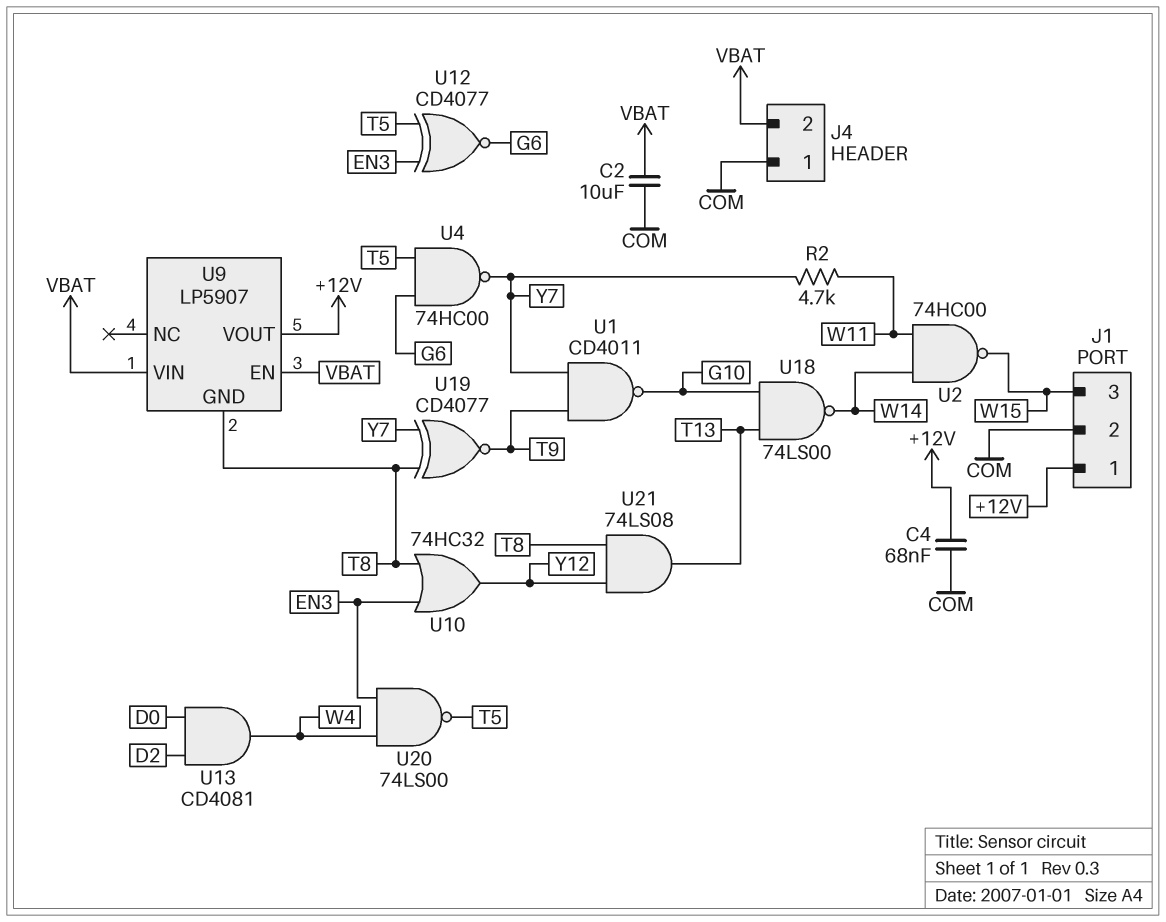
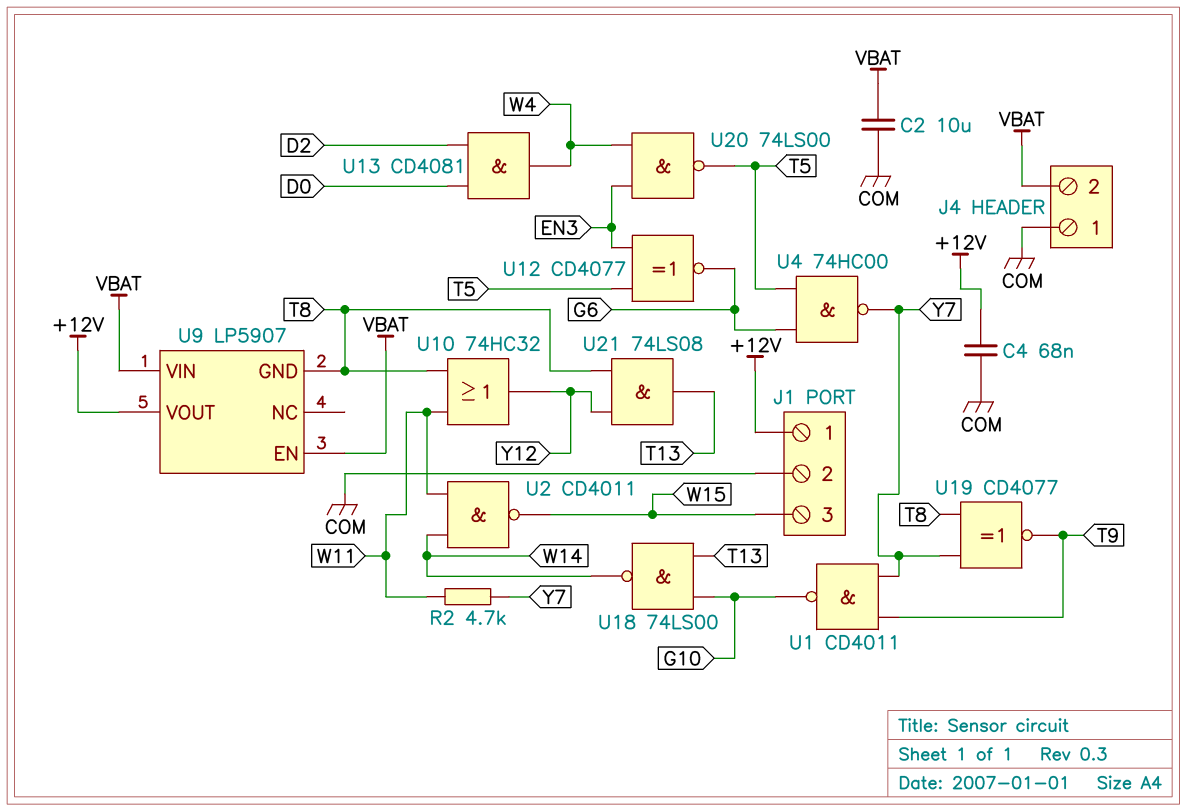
U2: NAND 74HC00 (in W11, in W14, out W15) -> NAND CD4011 (in W11, in W14, out W15)
U10: OR 74HC32 (in EN3, in T8, out Y12) -> OR 74HC32 (in T8, in W11, out Y12)

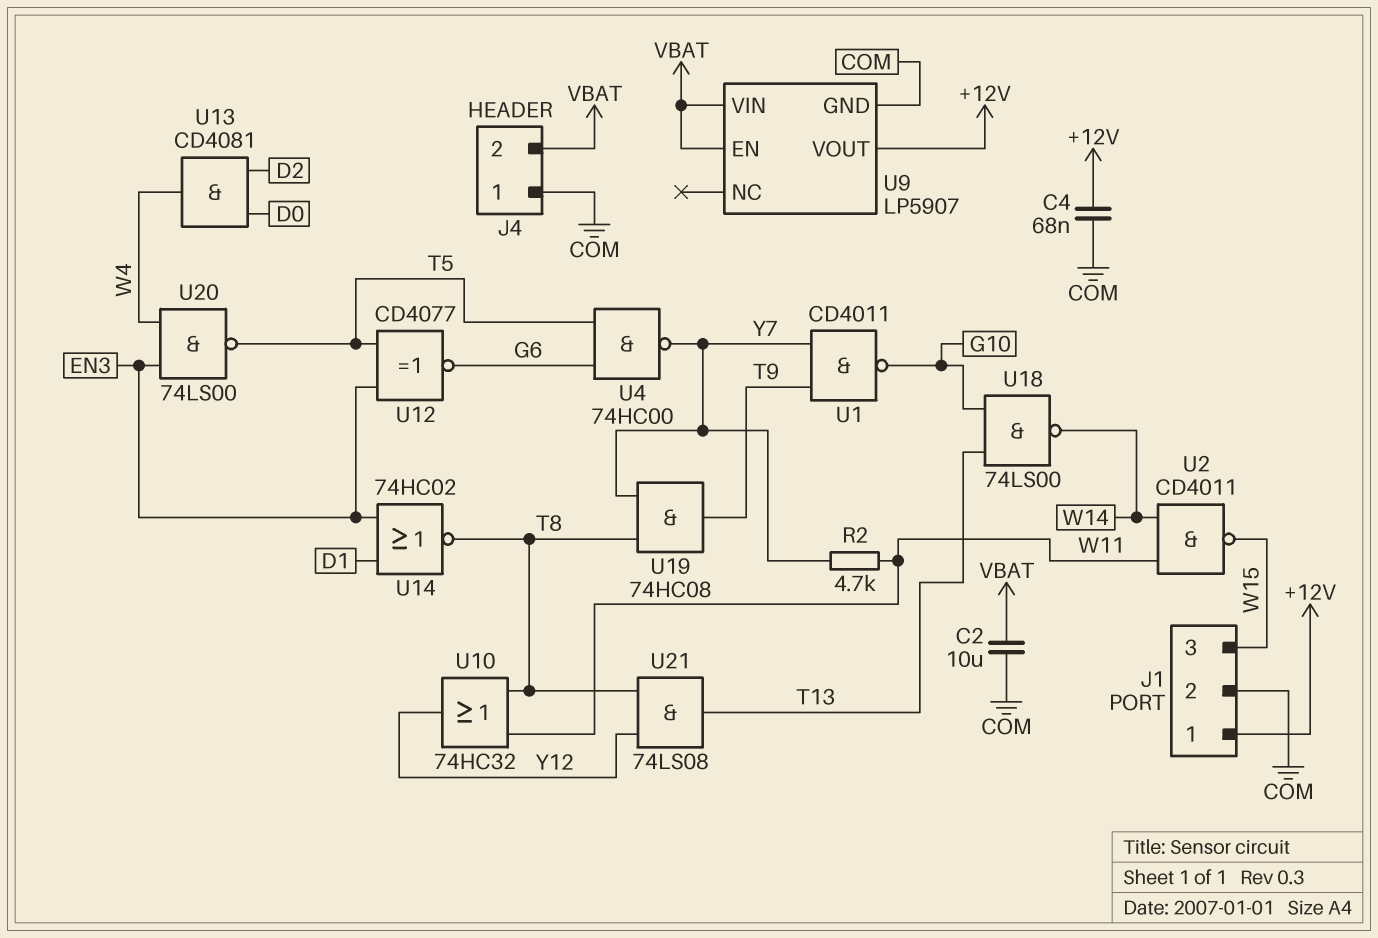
U9 pin GND: T8 -> COM
U14: none -> NOR 74HC02 (in D1, in EN3, out T8)
U19: XNOR CD4077 (in T8, in Y7, out T9) -> AND 74HC08 (in T8, in Y7, out T9)

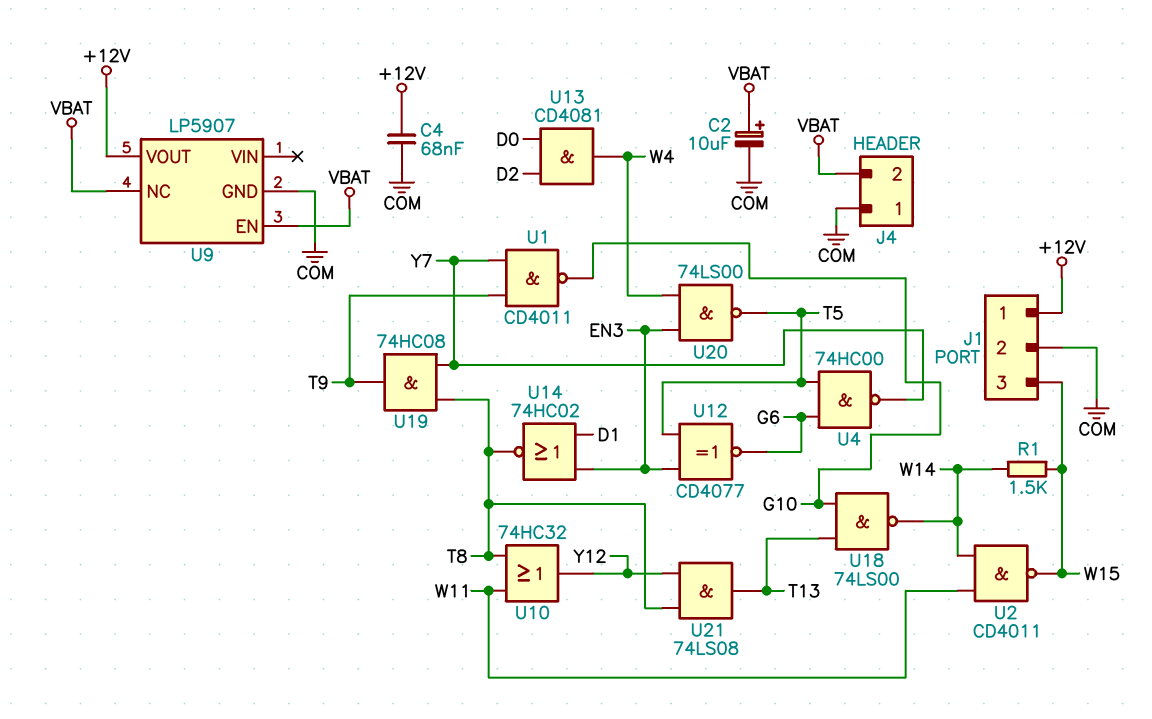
C2: 10uF (COM, VBAT) -> 10uF (plus VBAT, minus COM)
R1: none -> 1.5k (W14, W15)
R2: 4.7k (W11, Y7) -> none
U9 pin NC: none -> VBAT
U9 pin VIN: VBAT -> none

